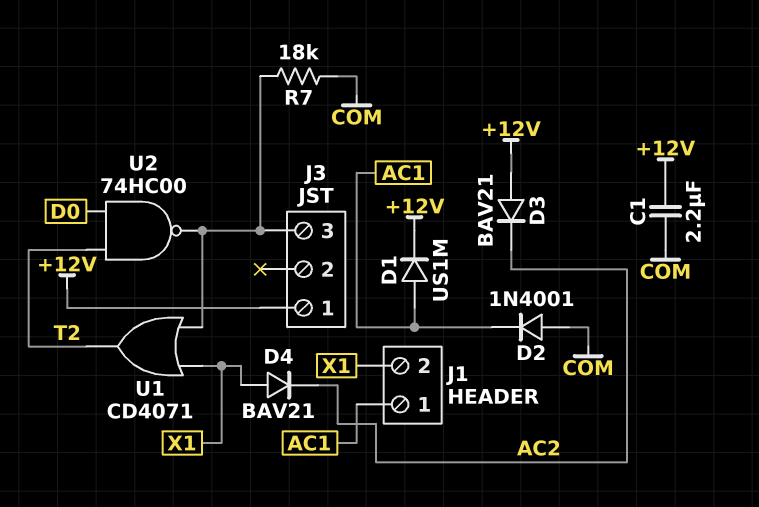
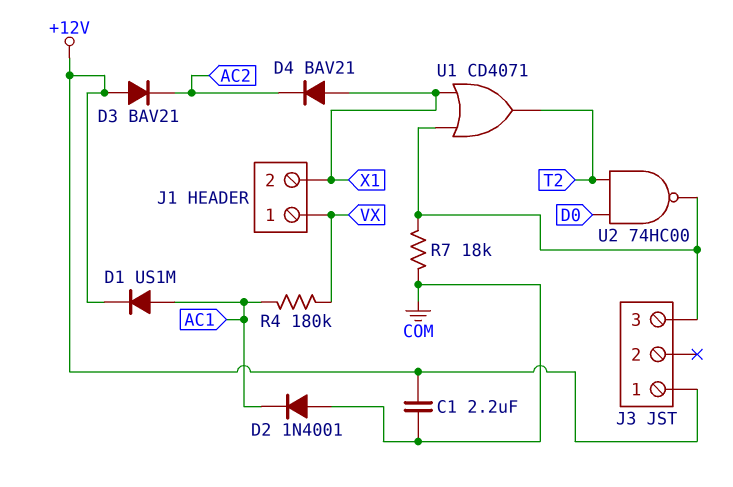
J1 pin 1: AC1 -> VX
R4: none -> 180k (AC1, VX)

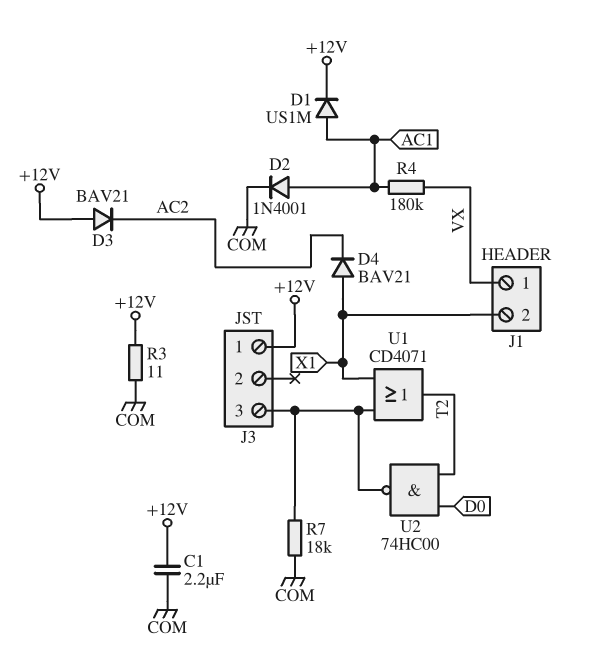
D2: diode 1N4001 (A COM, K AC1) -> diode 1N4001 (A AC1, K COM)
R3: none -> 11 (+12V, COM)

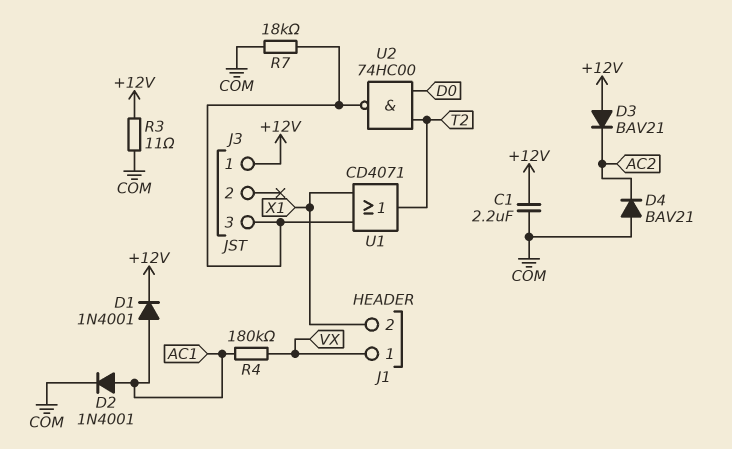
D1: diode US1M (A AC1, K +12V) -> diode 1N4001 (A AC1, K +12V)
D4: diode BAV21 (A X1, K AC2) -> diode BAV21 (A COM, K AC2)

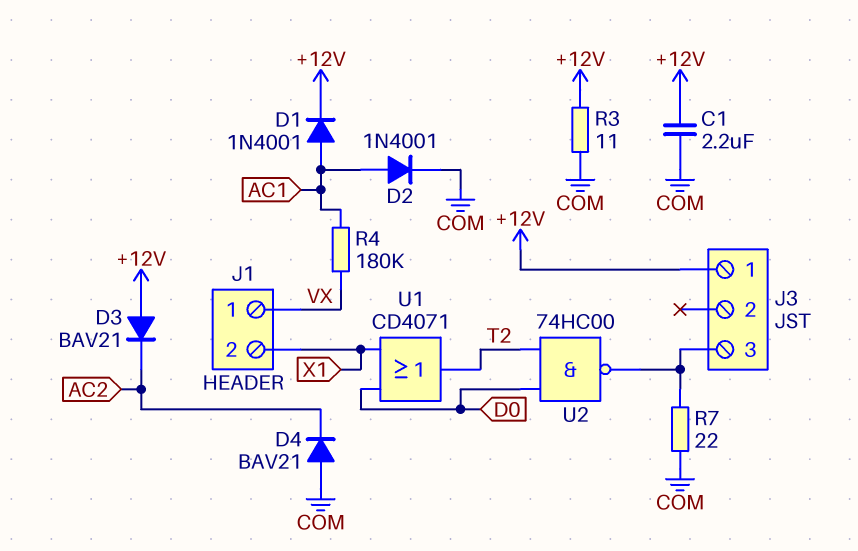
R7: 18k (COM, J3/3) -> 22 (COM, J3/3)
U1: OR CD4071 (in J3/3, in X1, out T2) -> OR CD4071 (in D0, in X1, out T2)

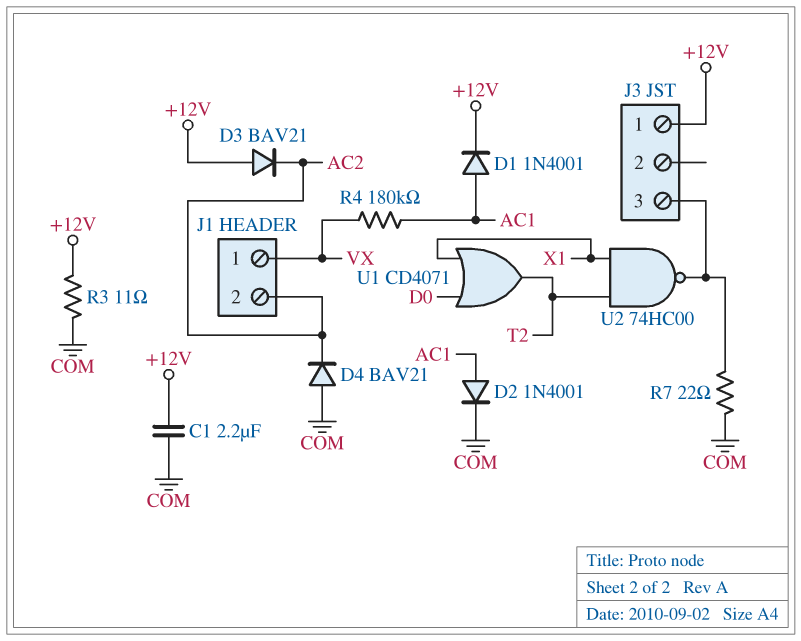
J1 pin 2: X1 -> AC2
U2: NAND 74HC00 (in D0, in T2, out J3/3) -> NAND 74HC00 (in T2, in X1, out J3/3)

